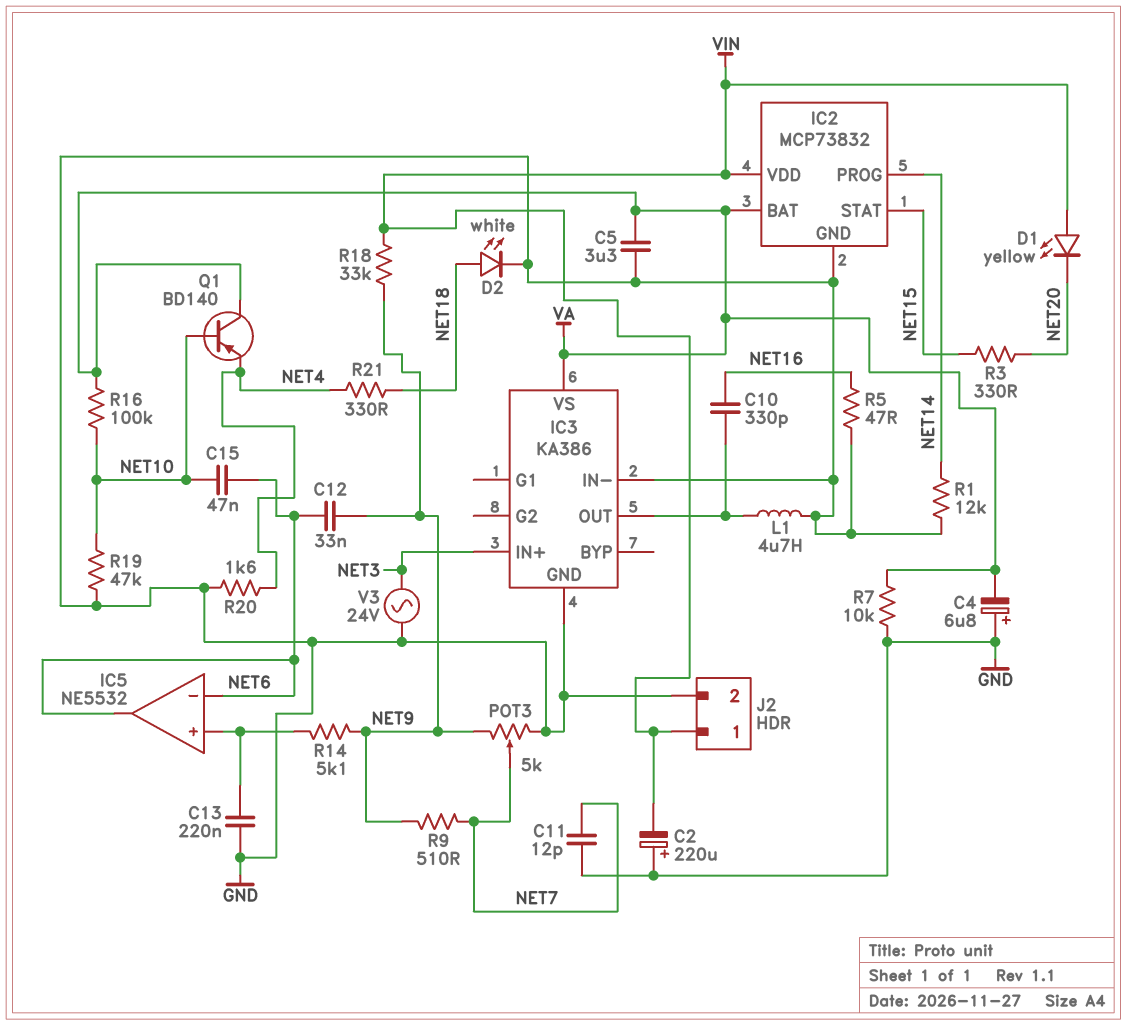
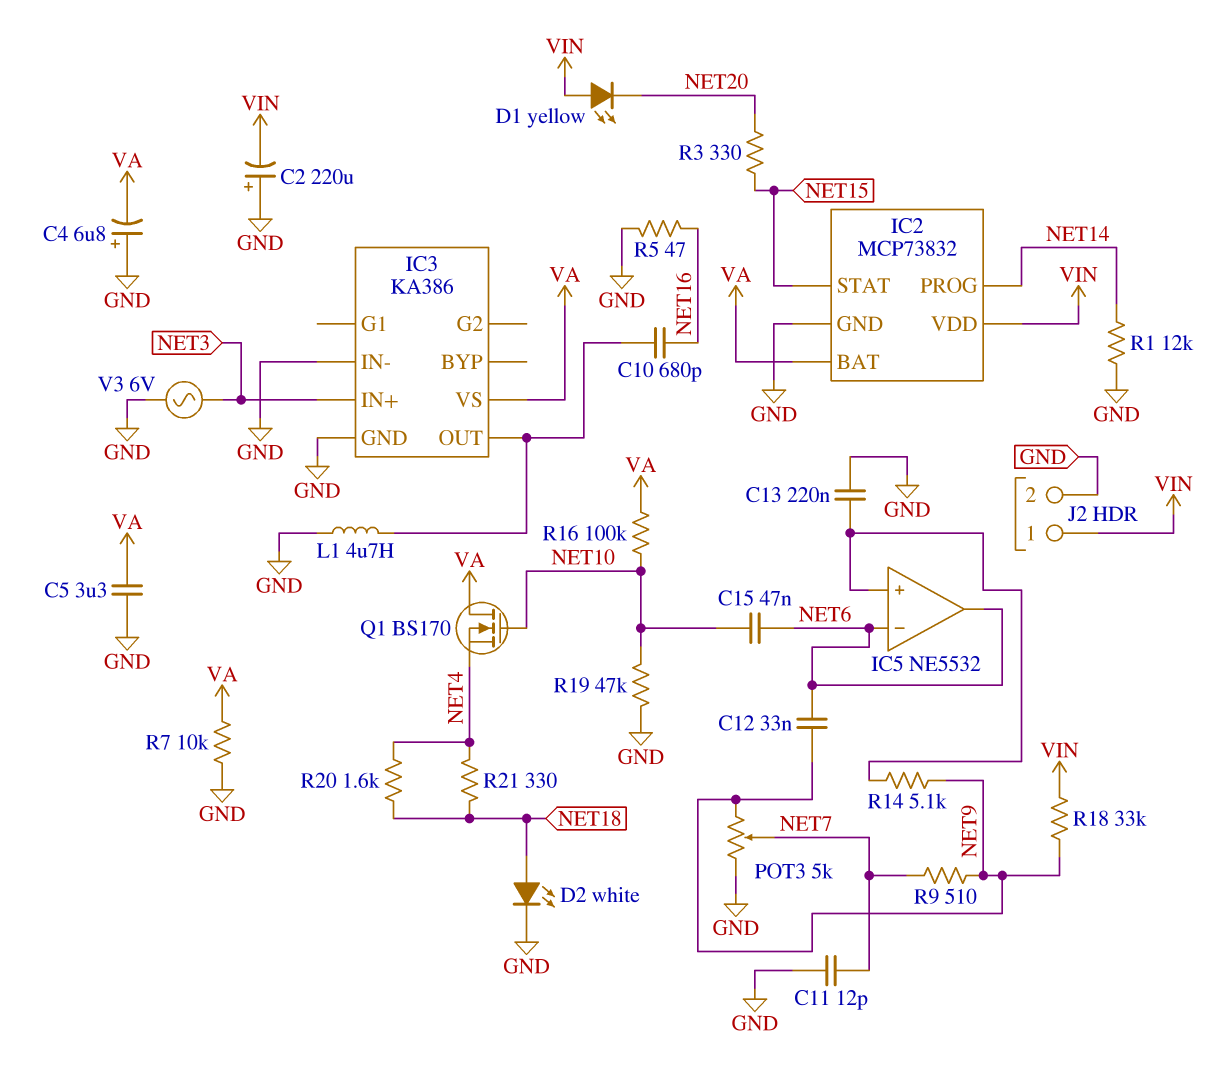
C10: 330pF (IC3/OUT, NET16) -> 680pF (IC3/OUT, NET16)
Q1: PNP BD140 (B NET10, C VA, E NET4) -> NMOS BS170 (G NET10, D VA, S NET4)
R20: 1.6k (GND, NET4) -> 1.6k (NET4, NET18)
V3: AC 24V (GND, NET3) -> AC 6V (GND, NET3)

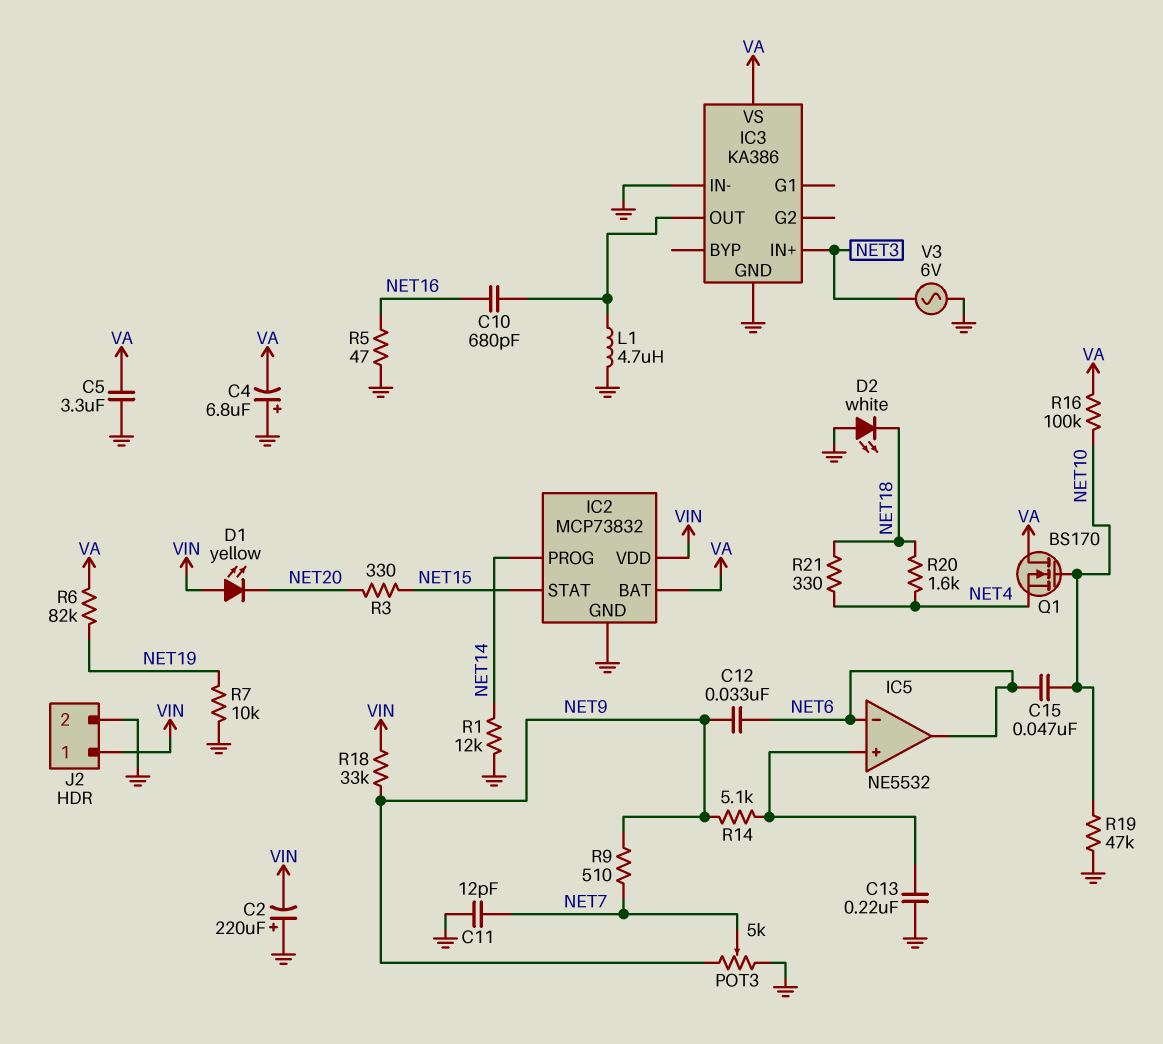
D2: LED white (A NET18, K GND) -> LED white (A GND, K NET18)
R6: none -> 82k (NET19, VA)
R7: 10k (GND, VA) -> 10k (GND, NET19)

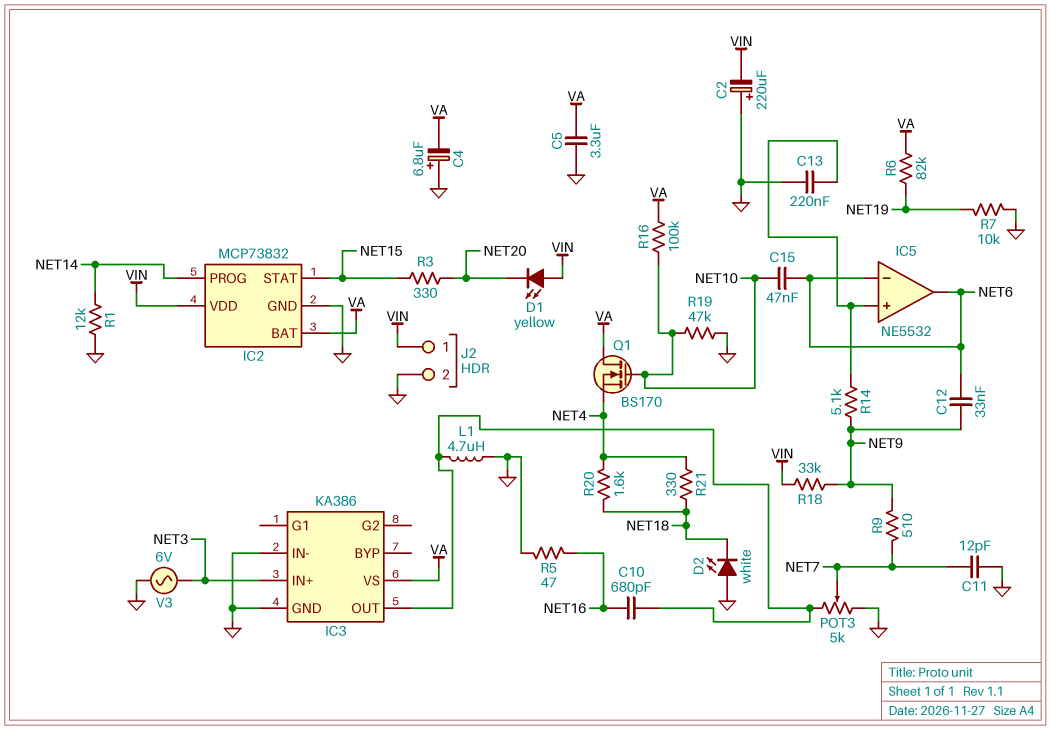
POT3: 5k (GND, NET9, wiper NET7) -> 5k (GND, IC3/OUT, wiper NET7)

